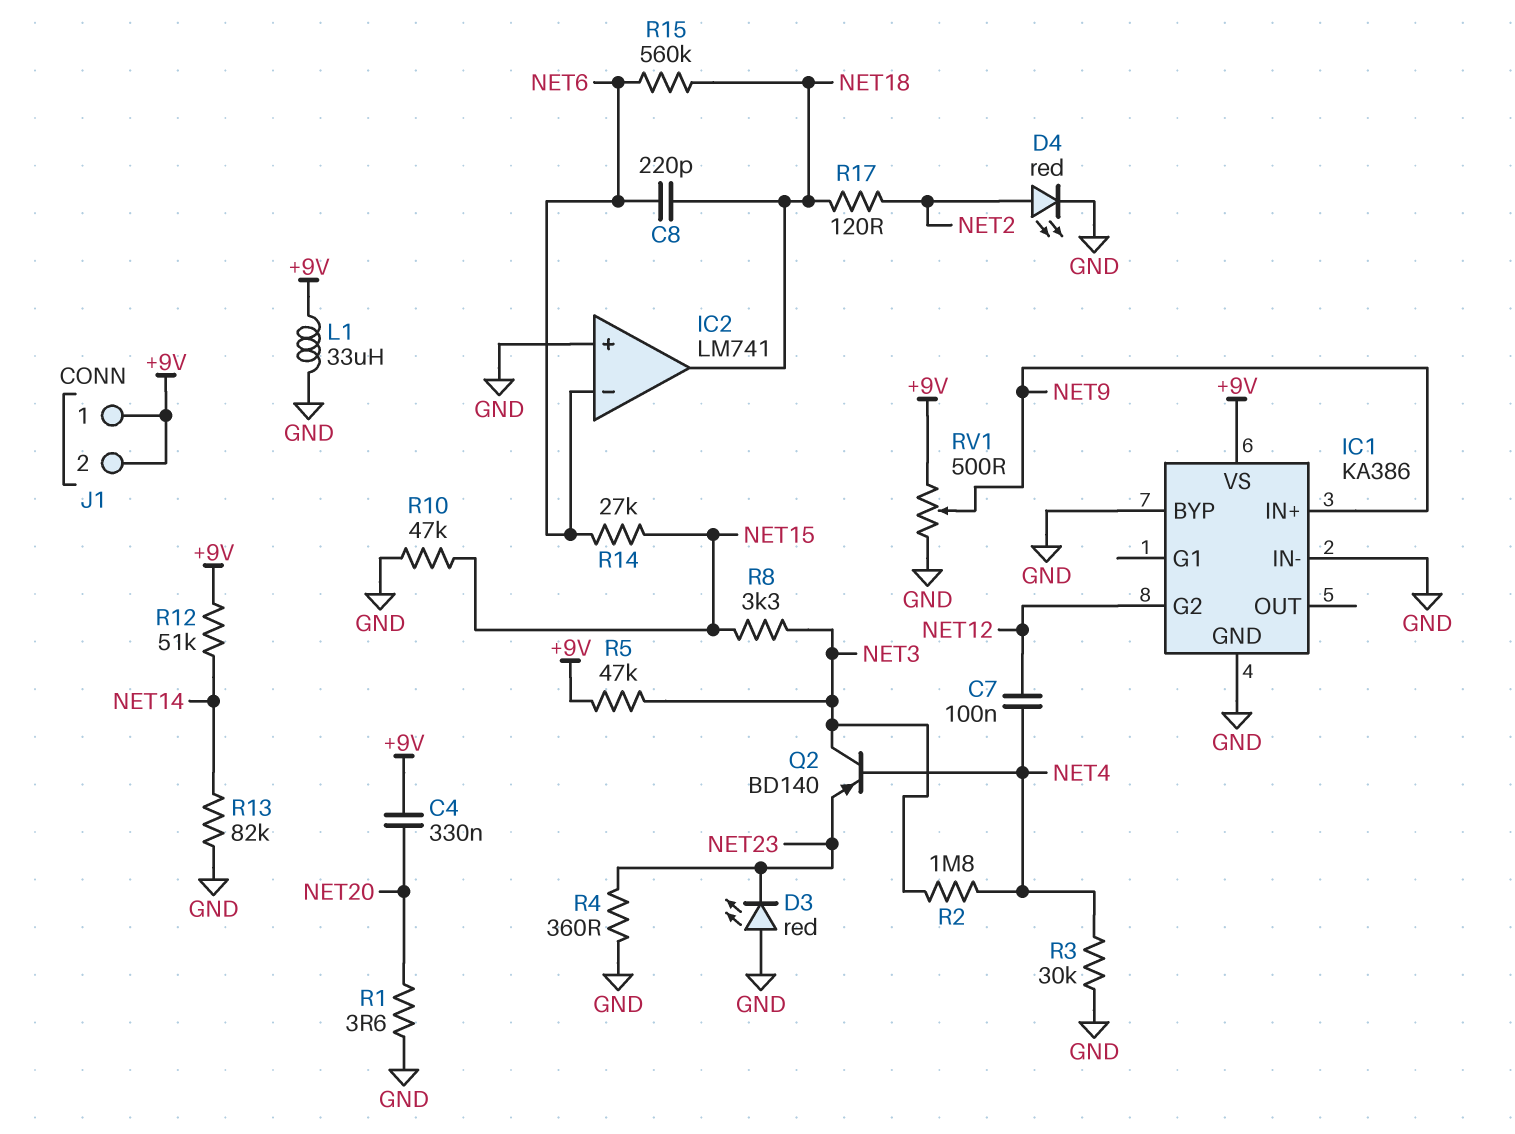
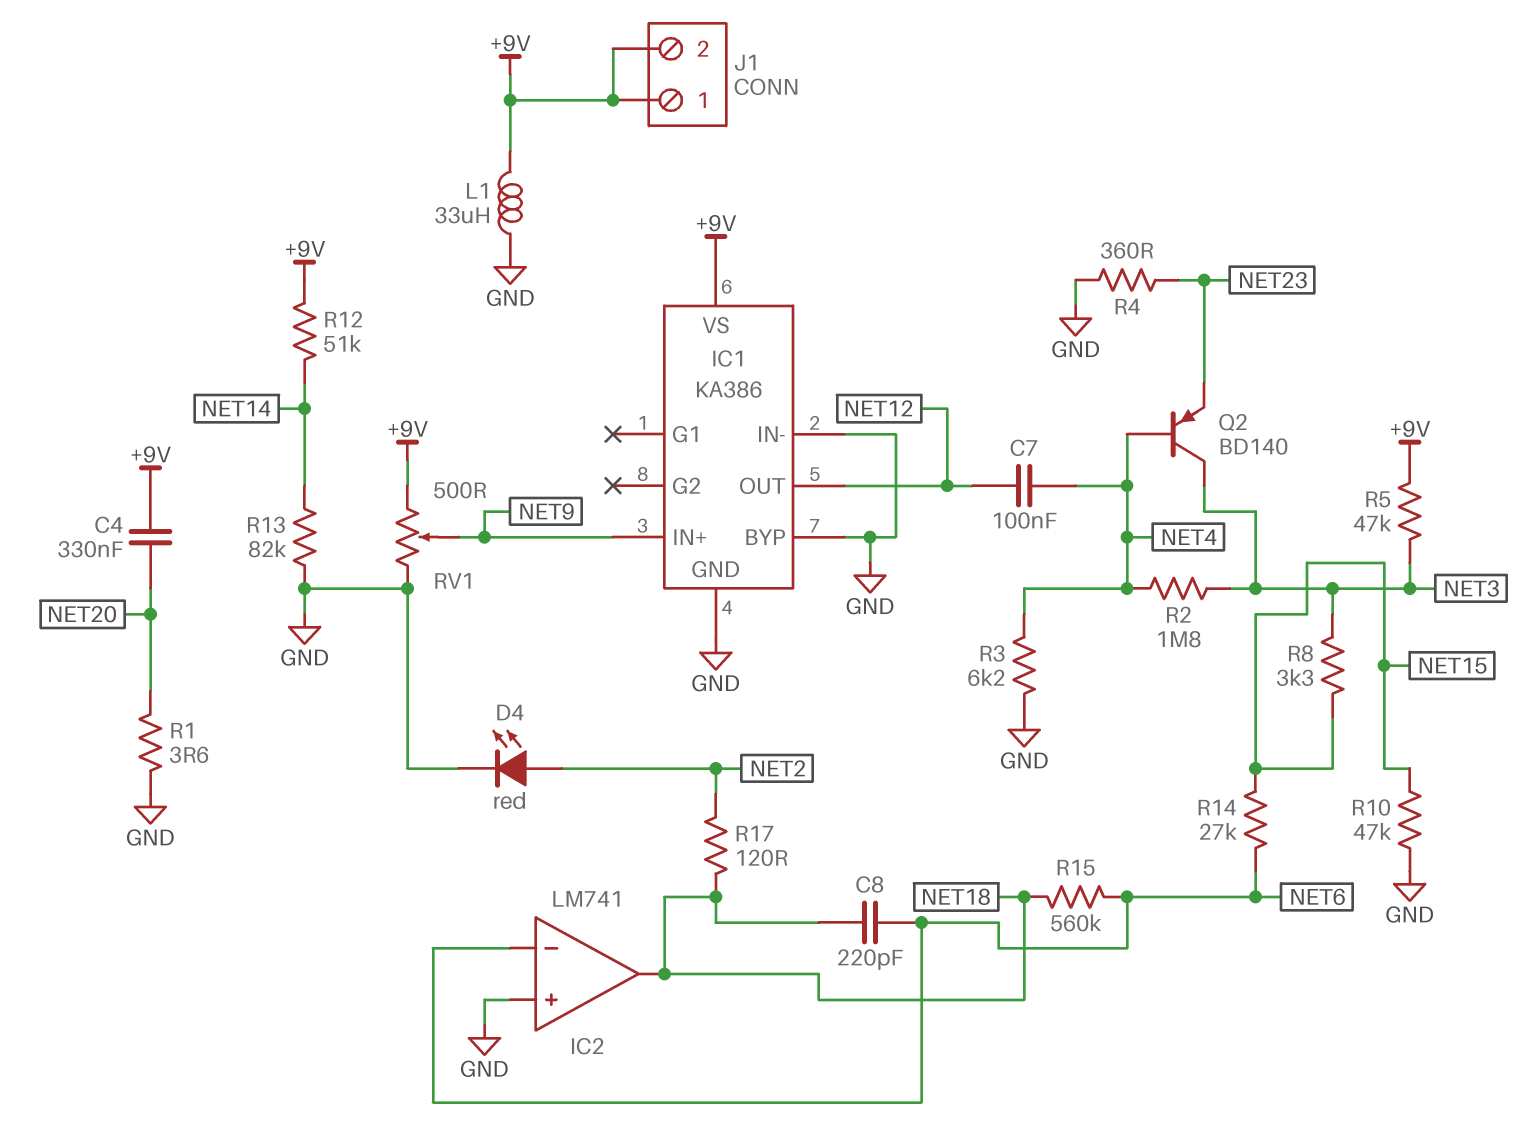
D3: LED red (A GND, K NET23) -> none
IC1 pin G2: NET12 -> none
IC1 pin OUT: none -> NET12
R3: 30k (GND, NET4) -> 6.2k (GND, NET4)

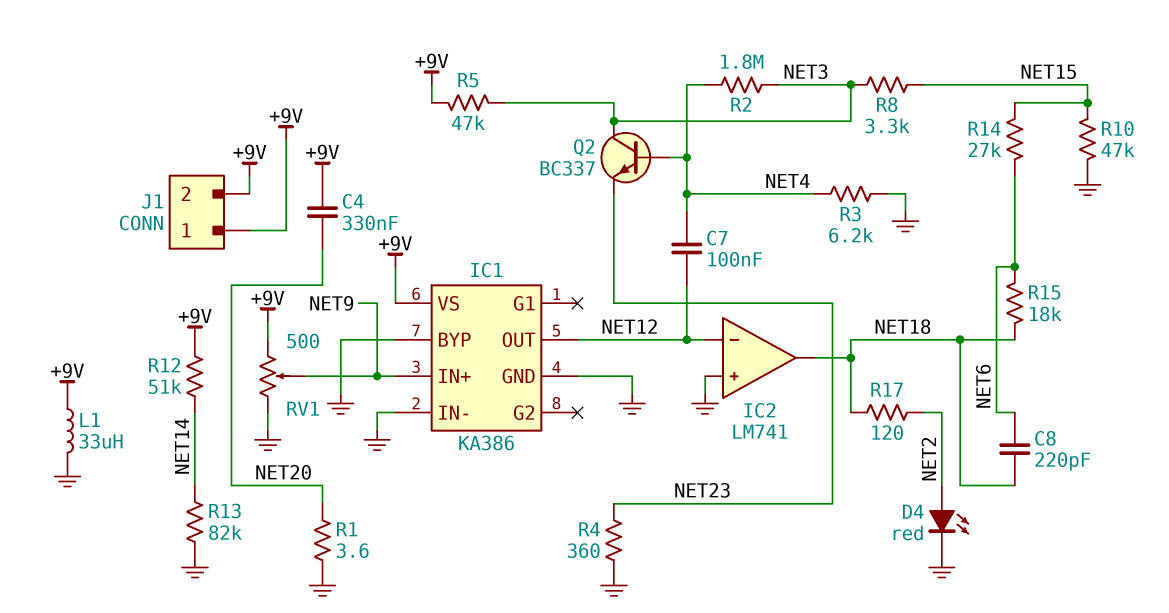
IC2 pin in-: NET6 -> NET12
Q2: PNP BD140 (B NET4, C NET3, E NET23) -> NPN BC337 (B NET4, C NET3, E NET23)
R15: 560k (NET6, NET18) -> 18k (NET6, NET18)

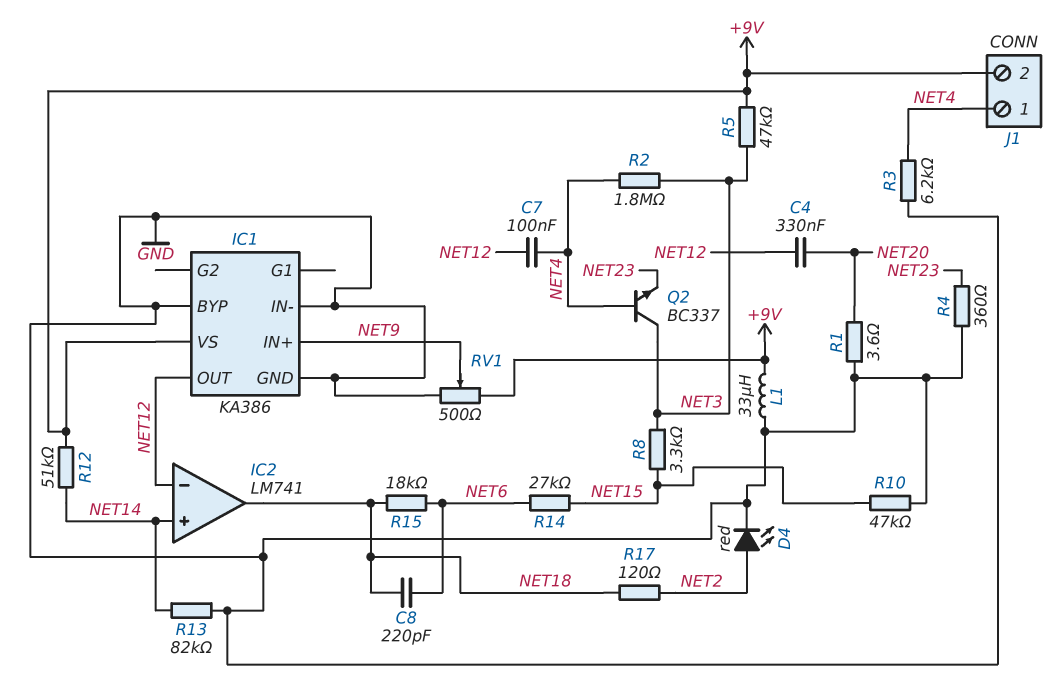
C4: 330nF (+9V, NET20) -> 330nF (NET12, NET20)
IC2 pin in+: GND -> NET14
J1 pin 1: +9V -> NET4

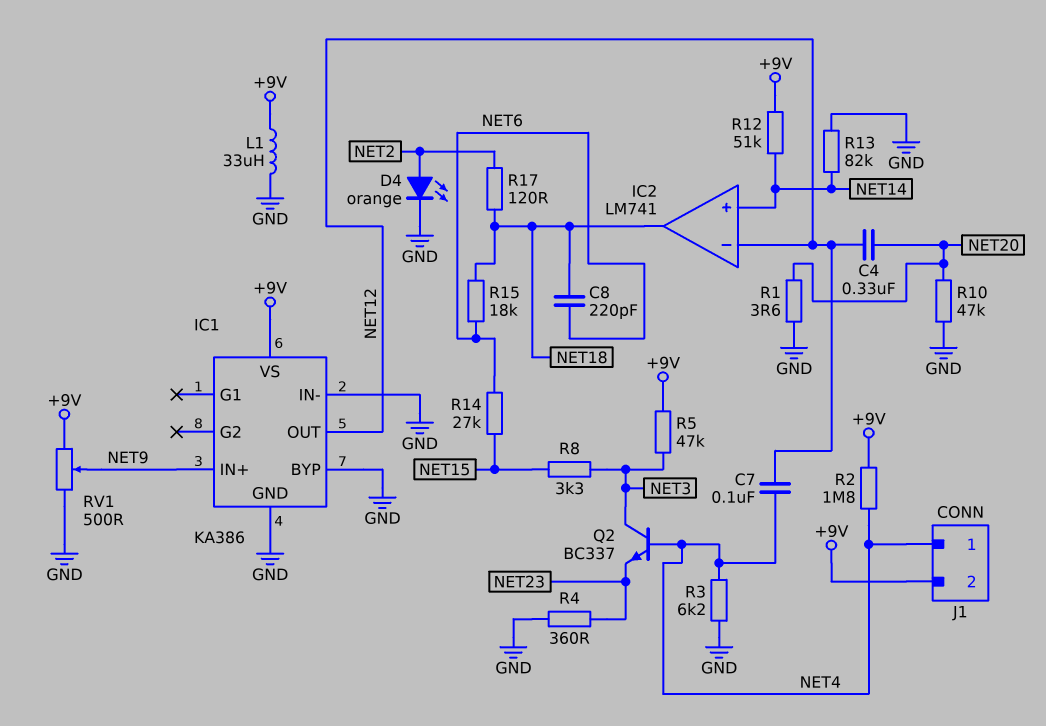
D4: LED red (A NET2, K GND) -> LED orange (A NET2, K GND)
R2: 1.8M (NET3, NET4) -> 1.8M (+9V, NET4)
R10: 47k (GND, NET15) -> 47k (GND, NET20)

